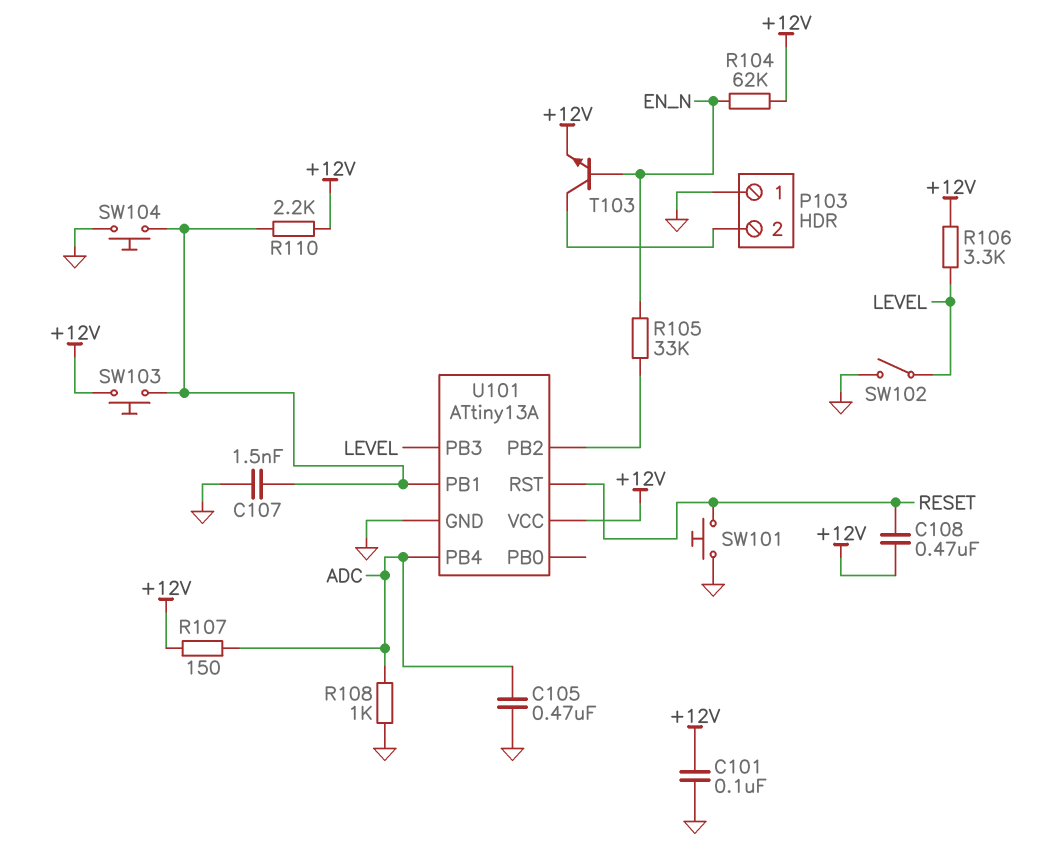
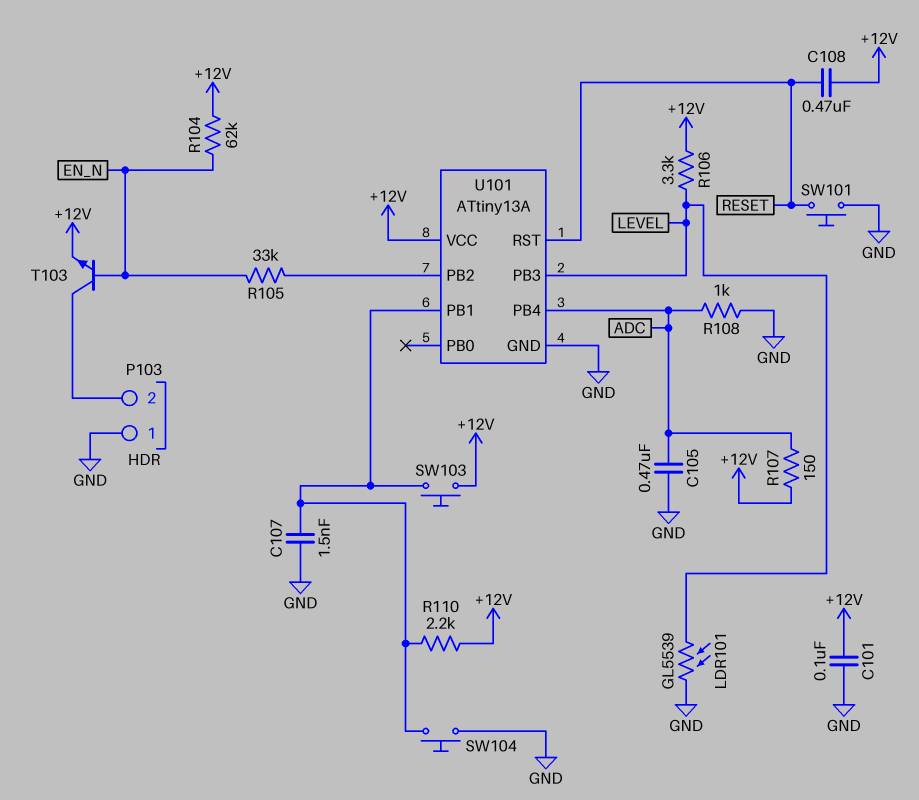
LDR101: none -> GL5539 (GND, LEVEL)
SW102: switch (GND, LEVEL) -> none

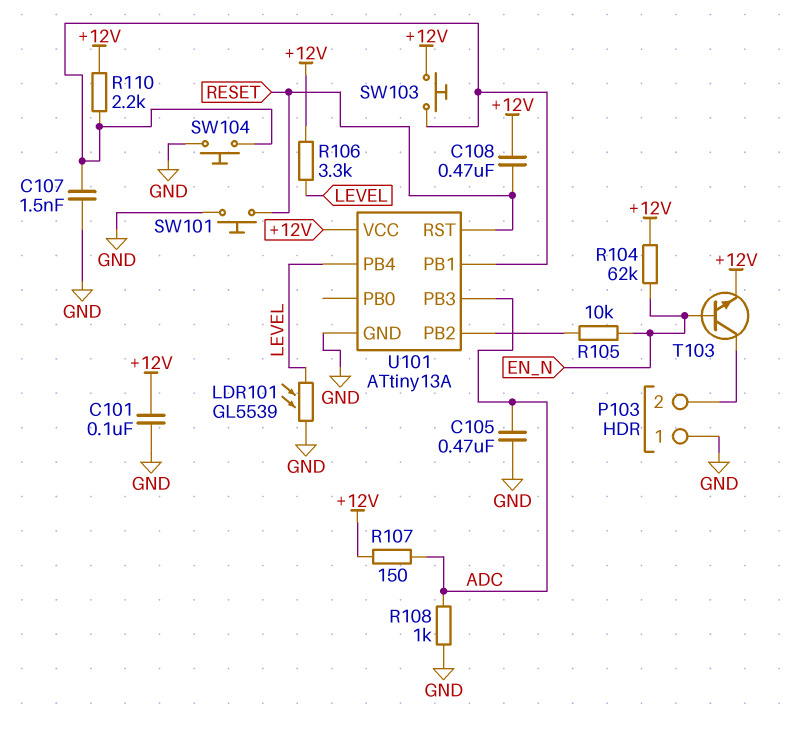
R105: 33k (EN_N, U101/PB2) -> 10k (EN_N, U101/PB2)
U101 pin PB3: LEVEL -> ADC
U101 pin PB4: ADC -> LEVEL

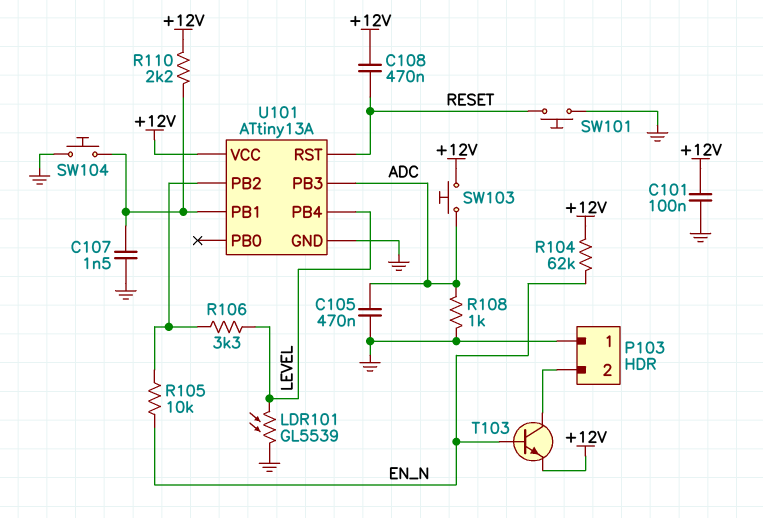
R106: 3.3k (+12V, LEVEL) -> 3.3k (LEVEL, U101/PB2)
R107: 150 (+12V, ADC) -> none
SW103: button (+12V, U101/PB1) -> button (+12V, ADC)

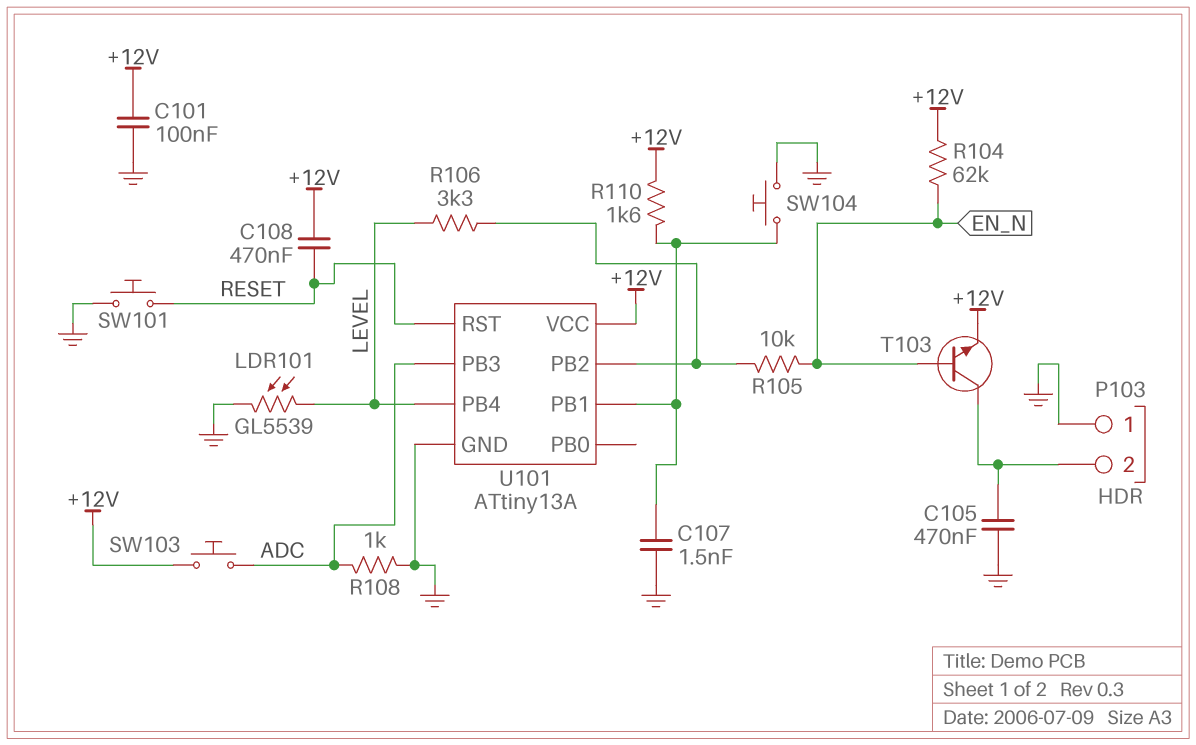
C105: 470nF (ADC, GND) -> 470nF (GND, P103/2)
R110: 2.2k (+12V, U101/PB1) -> 1.6k (+12V, U101/PB1)

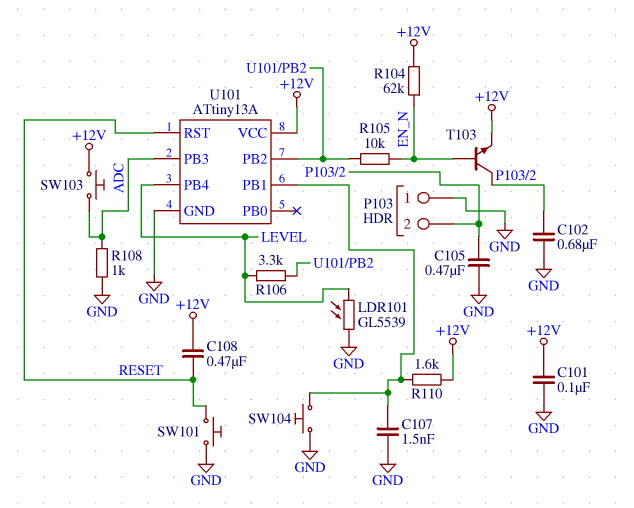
C102: none -> 680nF (GND, P103/2)

